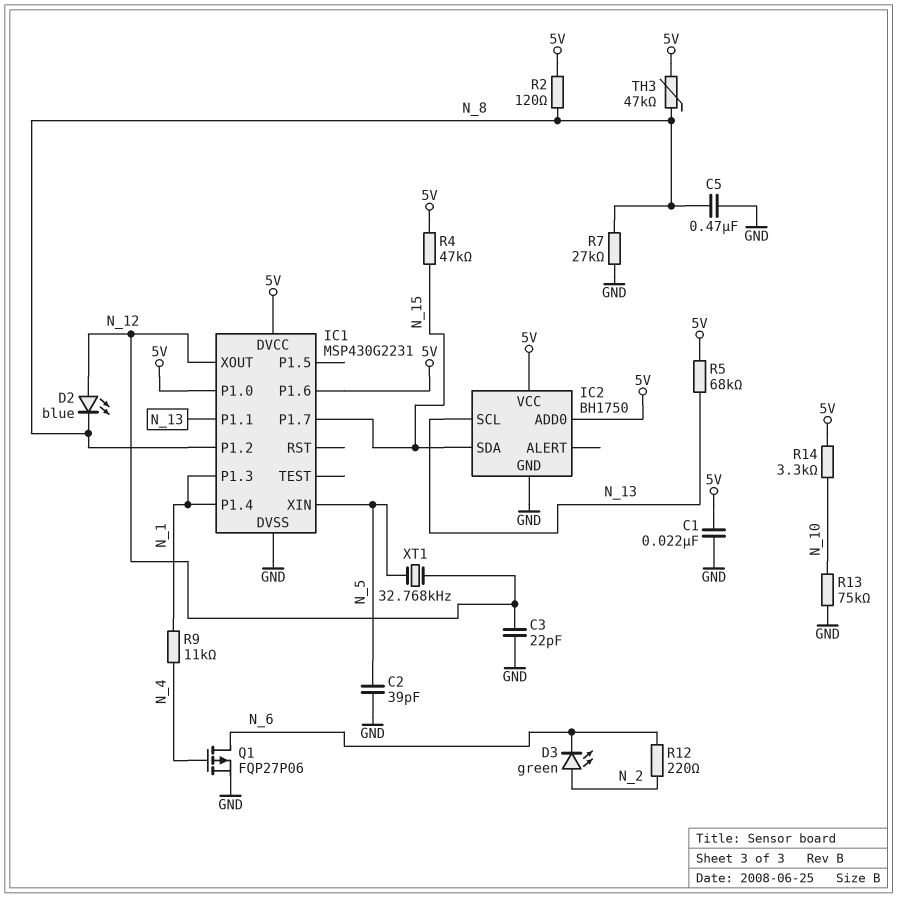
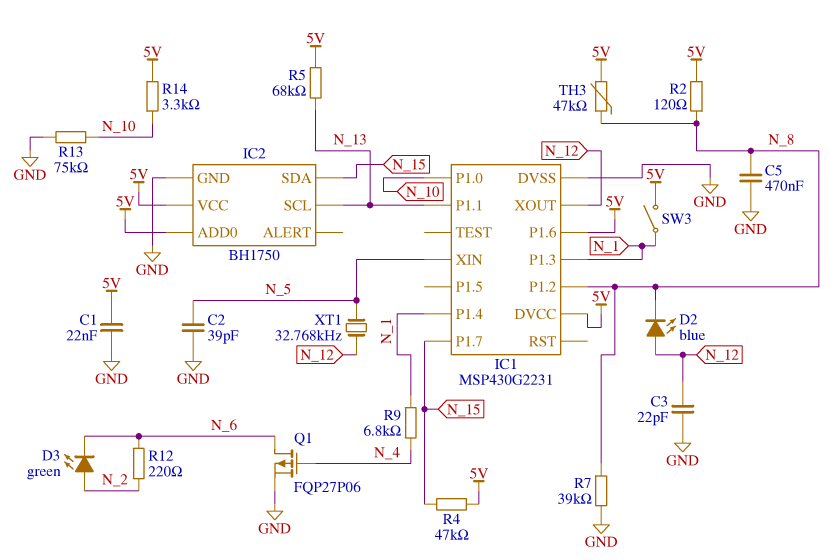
IC1 pin P1.0: 5V -> N_10
R7: 27k (GND, N_8) -> 39k (GND, N_8)
R9: 11k (N_1, N_4) -> 6.8k (N_1, N_4)
SW3: none -> switch (5V, N_1)

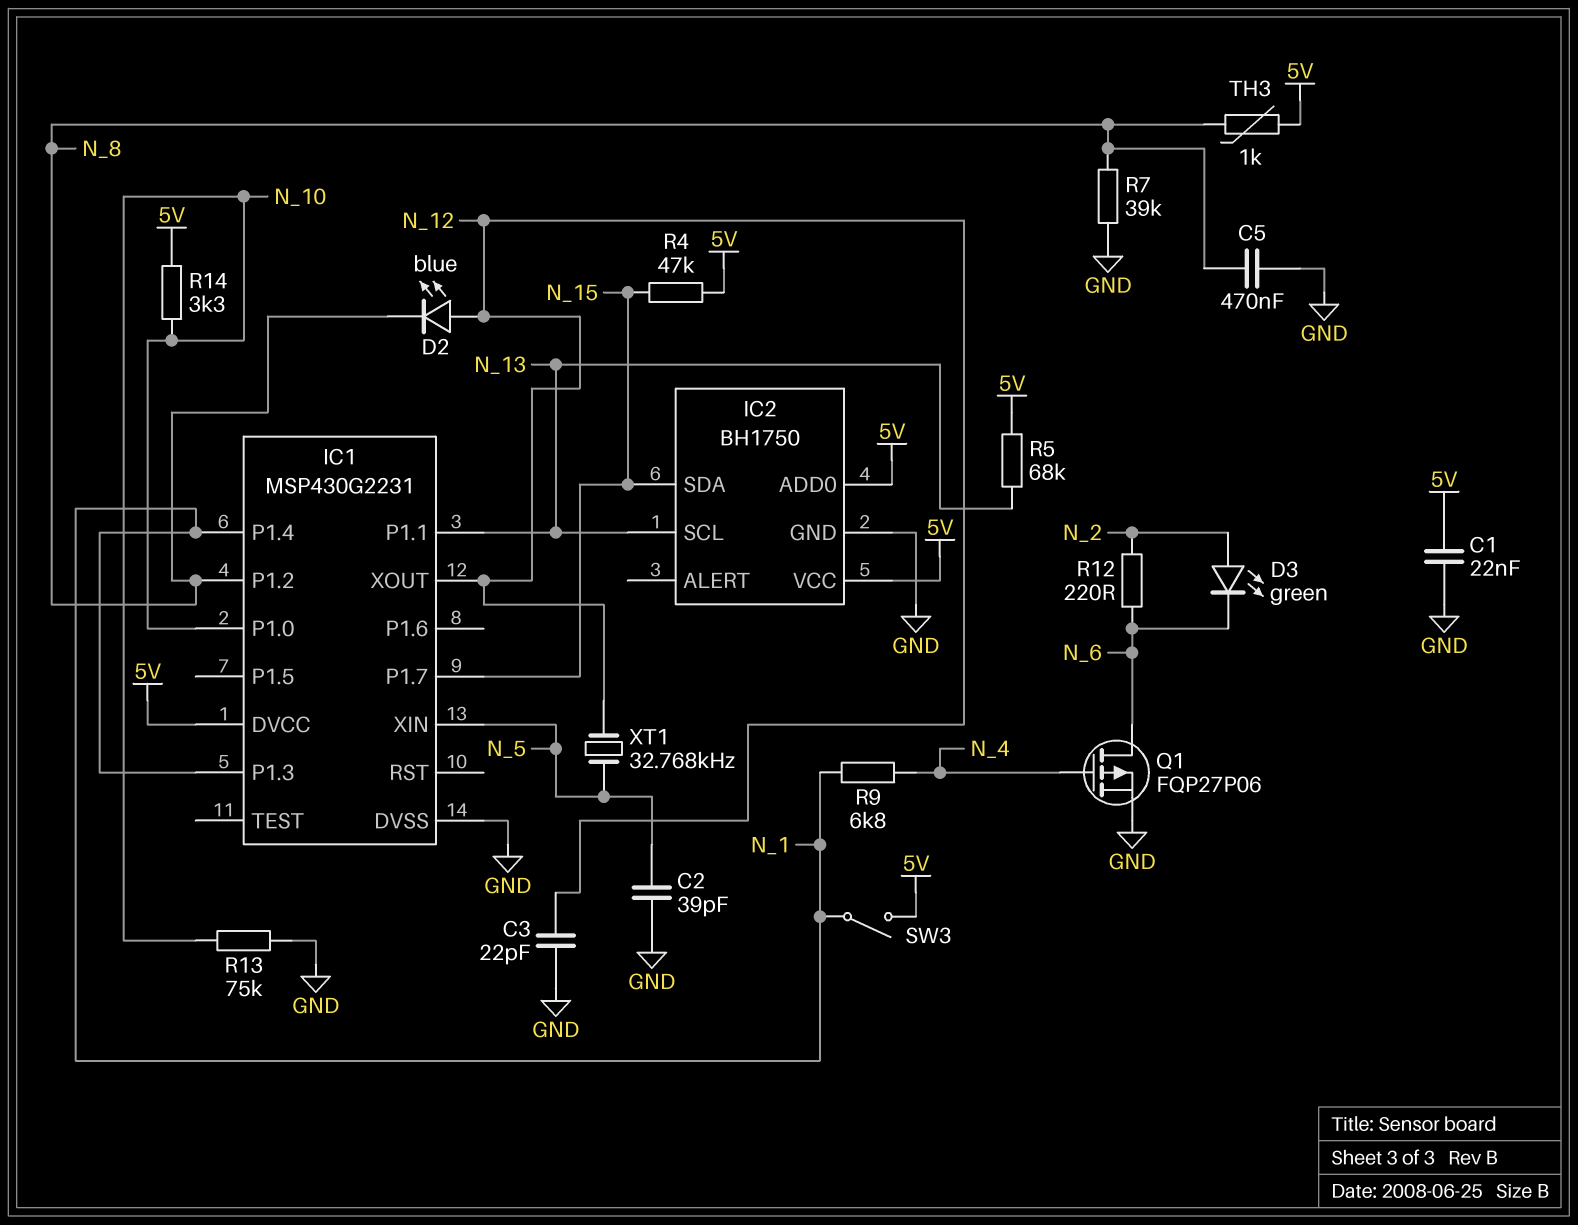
IC1 pin P1.6: 5V -> none
R2: 120 (5V, N_8) -> none
TH3: 47k (5V, N_8) -> 1k (5V, N_8)

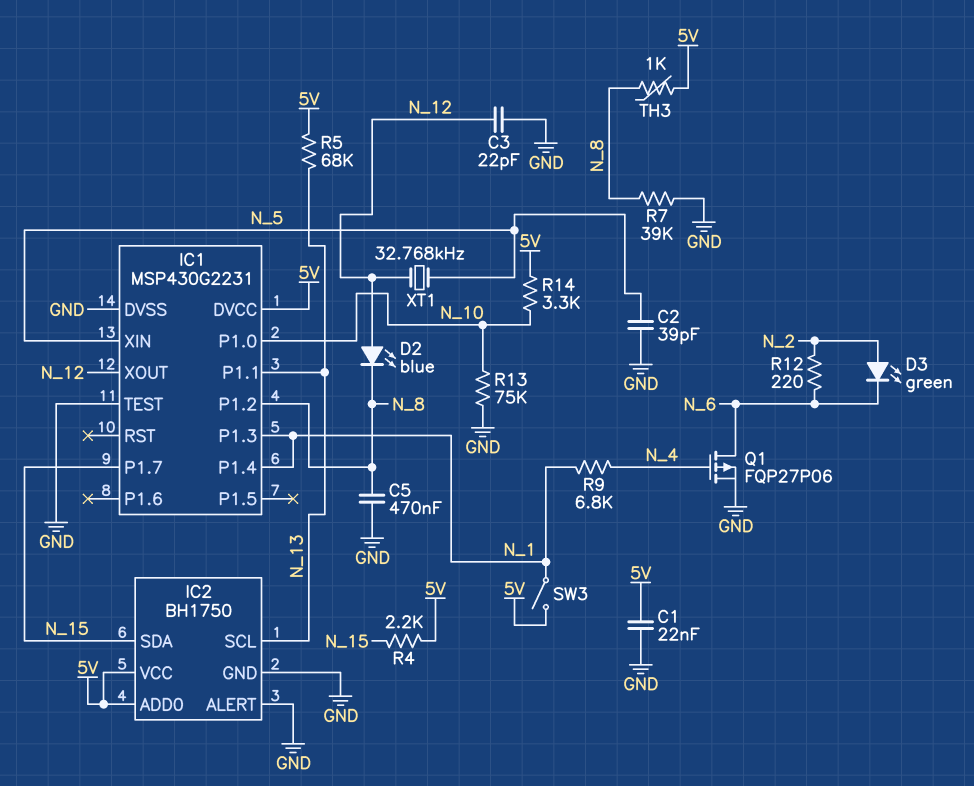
IC1 pin TEST: none -> GND
IC2 pin ALERT: none -> GND
R4: 47k (5V, N_15) -> 2.2k (5V, N_15)

